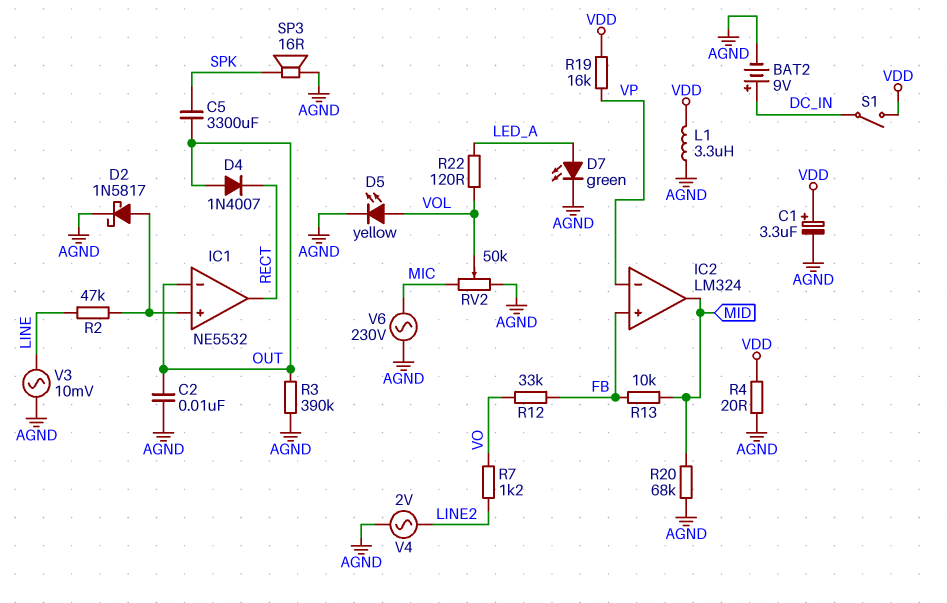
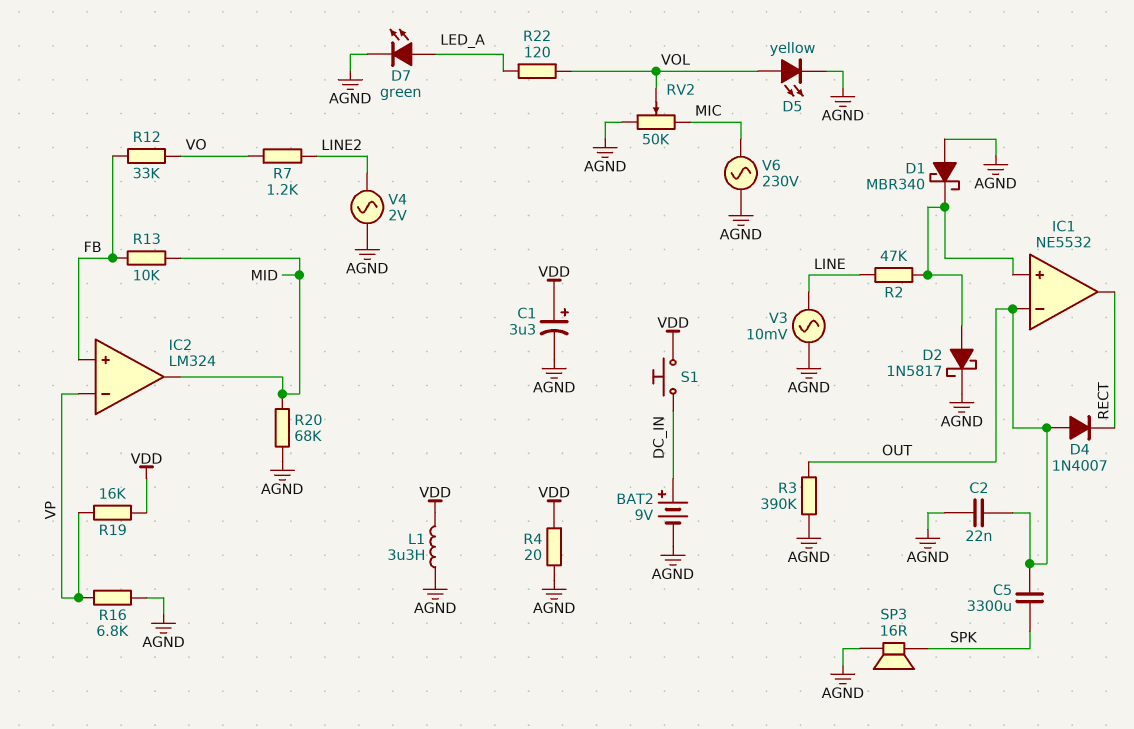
C2: 10nF (AGND, OUT) -> 22nF (AGND, OUT)
D1: none -> schottky MBR340 (A AGND, K IC1/in+)
R16: none -> 6.8k (AGND, VP)
S1: switch (DC_IN, VDD) -> button (DC_IN, VDD)

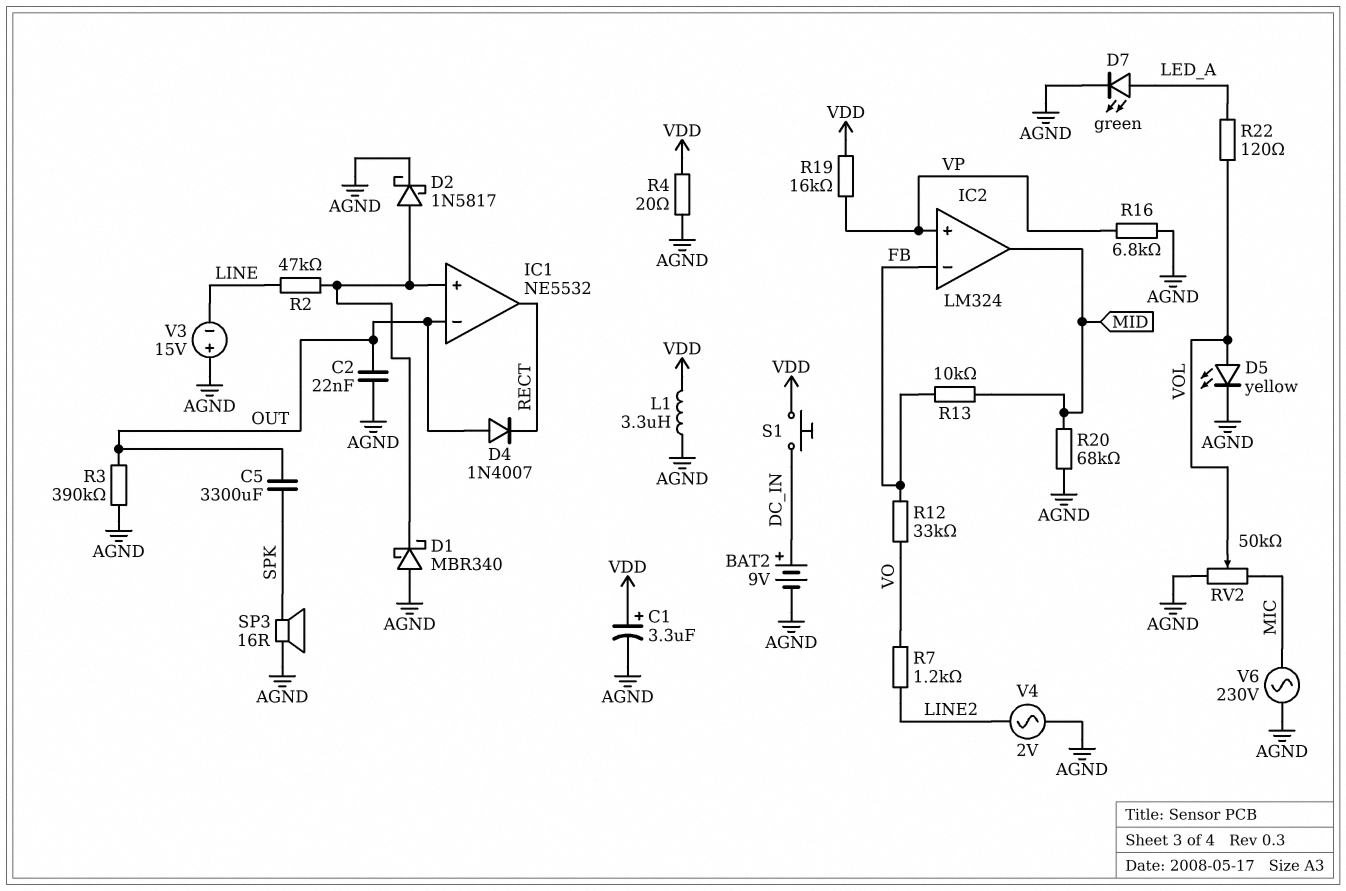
IC2 pin in+: FB -> VP
IC2 pin in-: VP -> FB
V3: AC 10mV (AGND, LINE) -> 15V (plus AGND, minus LINE)

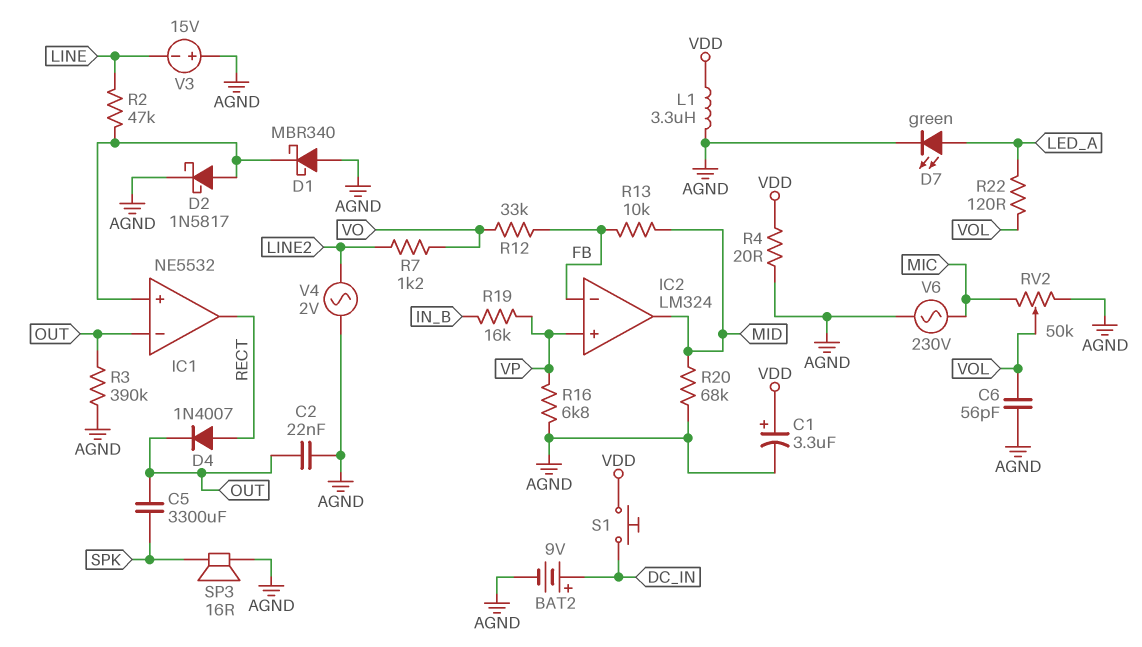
C6: none -> 56pF (AGND, VOL)
D4: diode 1N4007 (A OUT, K RECT) -> diode 1N4007 (A RECT, K OUT)
D5: LED yellow (A VOL, K AGND) -> none
R19: 16k (VDD, VP) -> 16k (IN_B, VP)

